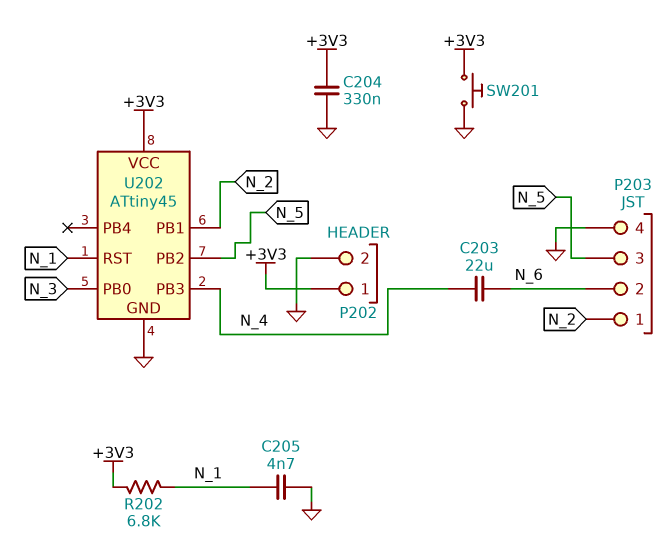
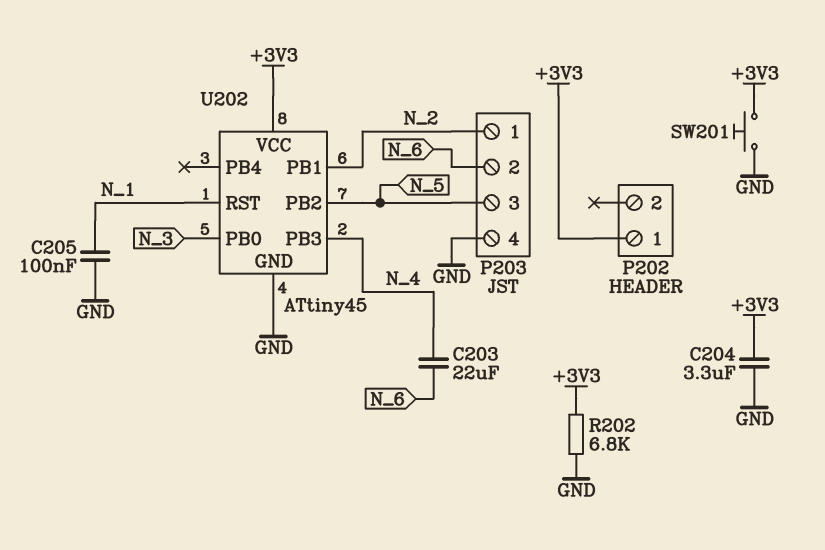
C204: 330nF (+3V3, GND) -> 3.3uF (+3V3, GND)
C205: 4.7nF (GND, N_1) -> 100nF (GND, N_1)
P202 pin 2: GND -> none
R202: 6.8k (+3V3, N_1) -> 6.8k (+3V3, GND)

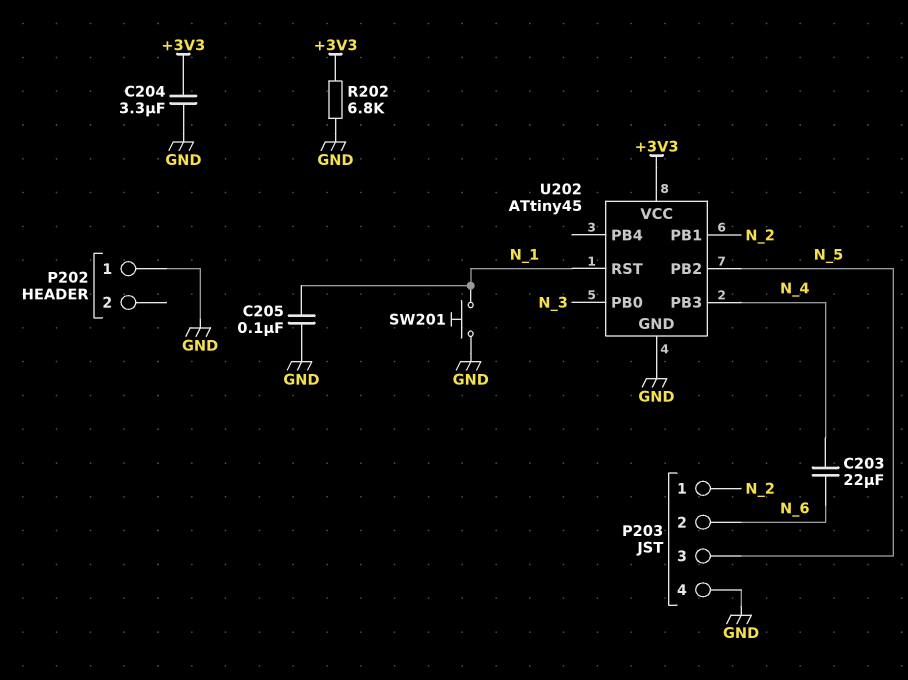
P202 pin 1: +3V3 -> GND
SW201: button (+3V3, GND) -> button (GND, N_1)

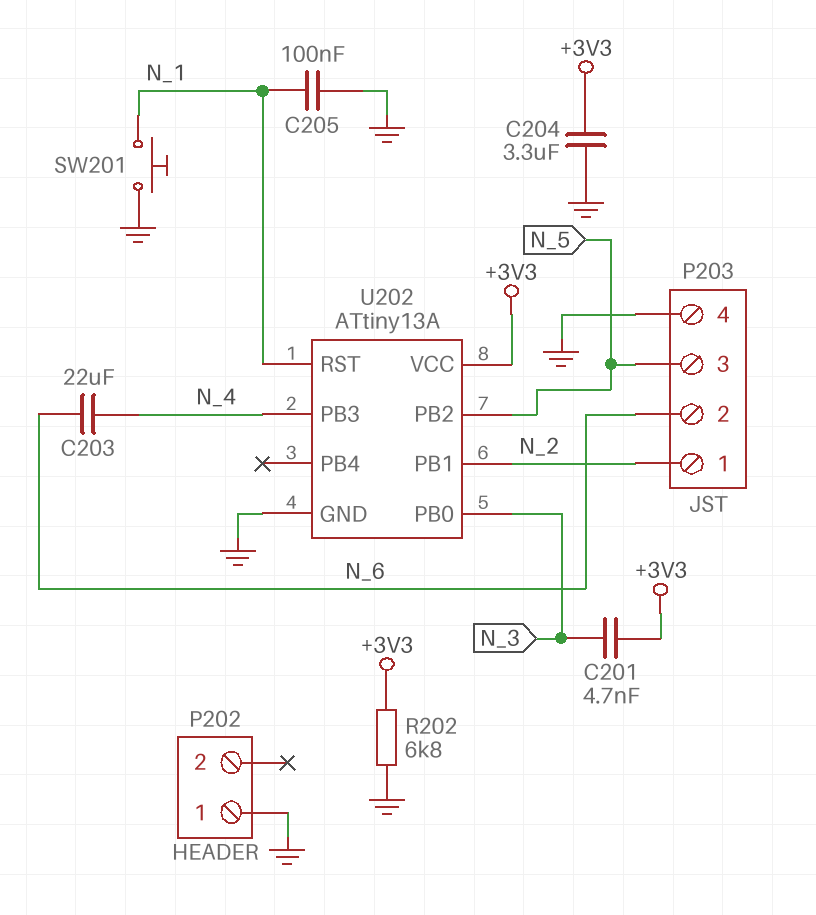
C201: none -> 4.7nF (+3V3, N_3)
U202: ATtiny45 -> ATtiny13A

